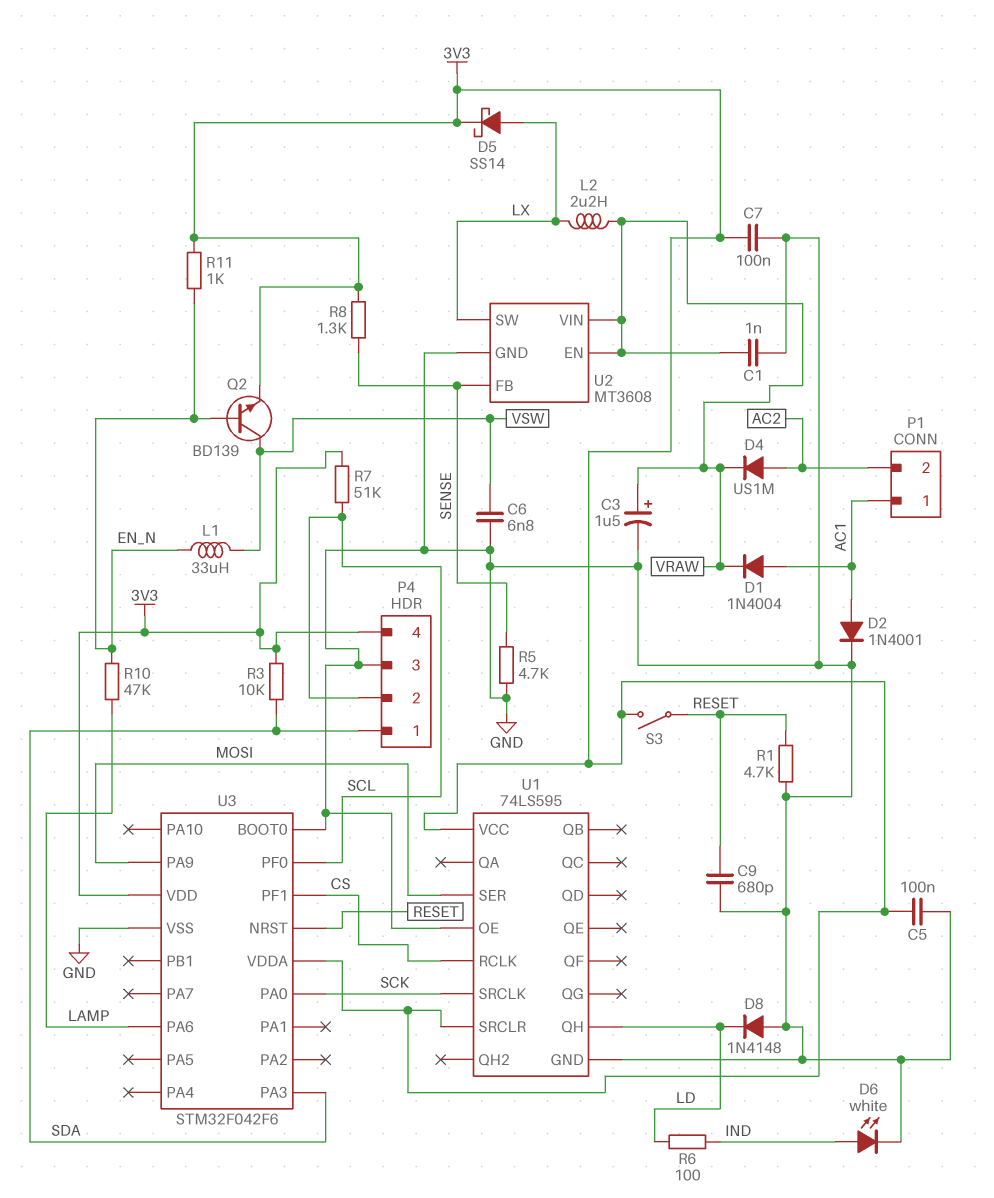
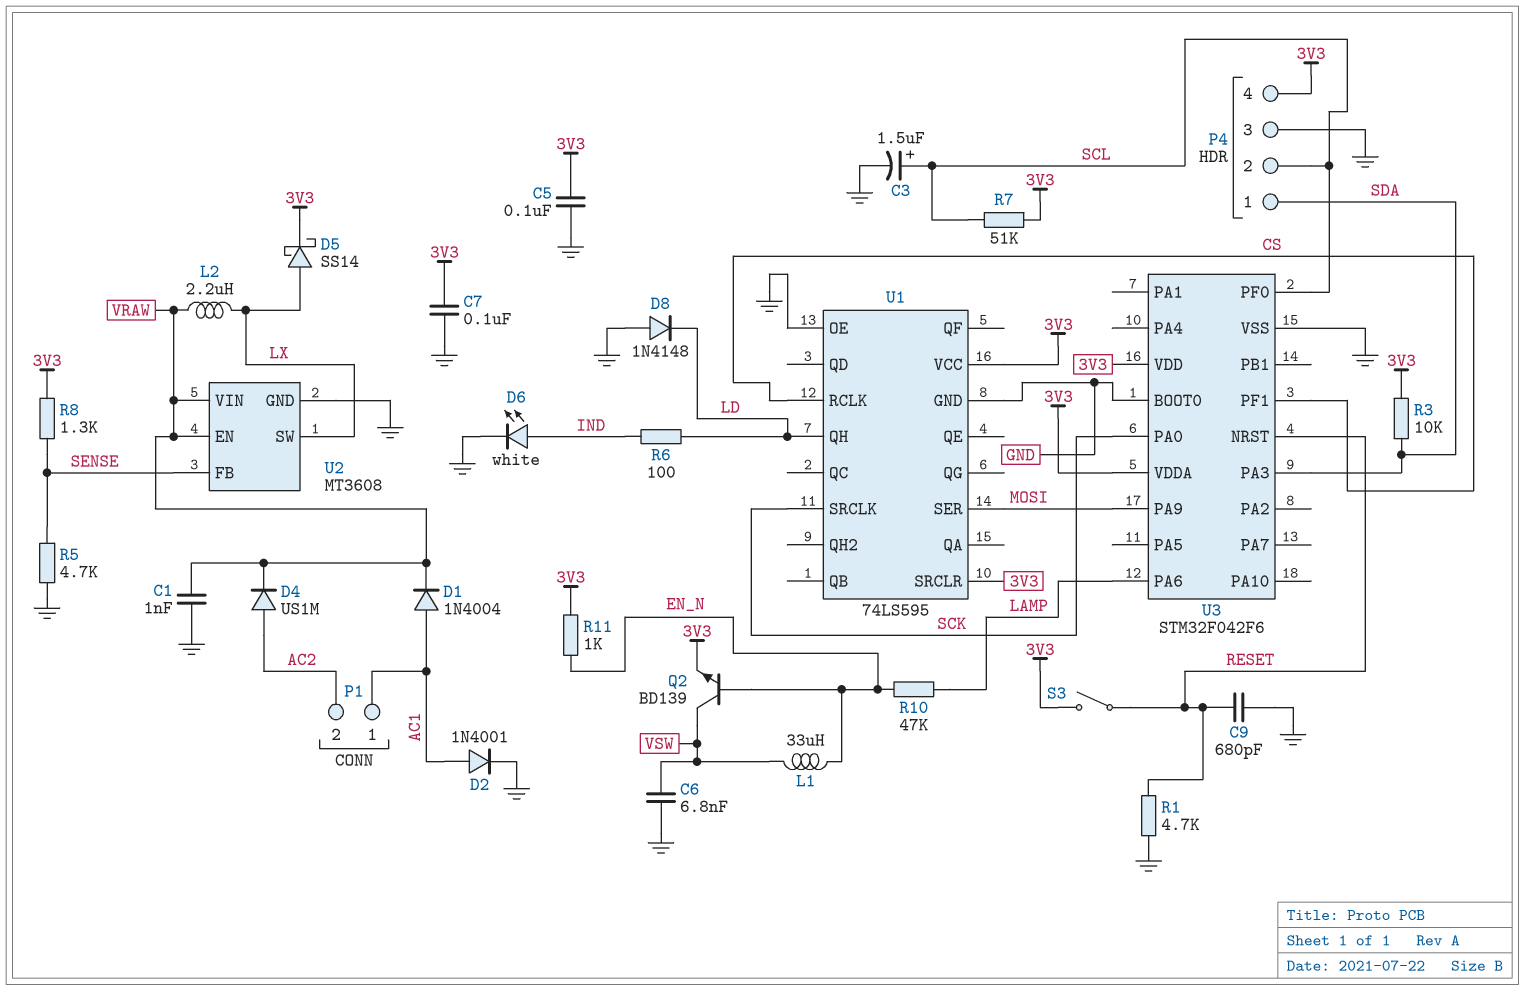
C3: 1.5uF (plus VRAW, minus GND) -> 1.5uF (plus SCL, minus GND)

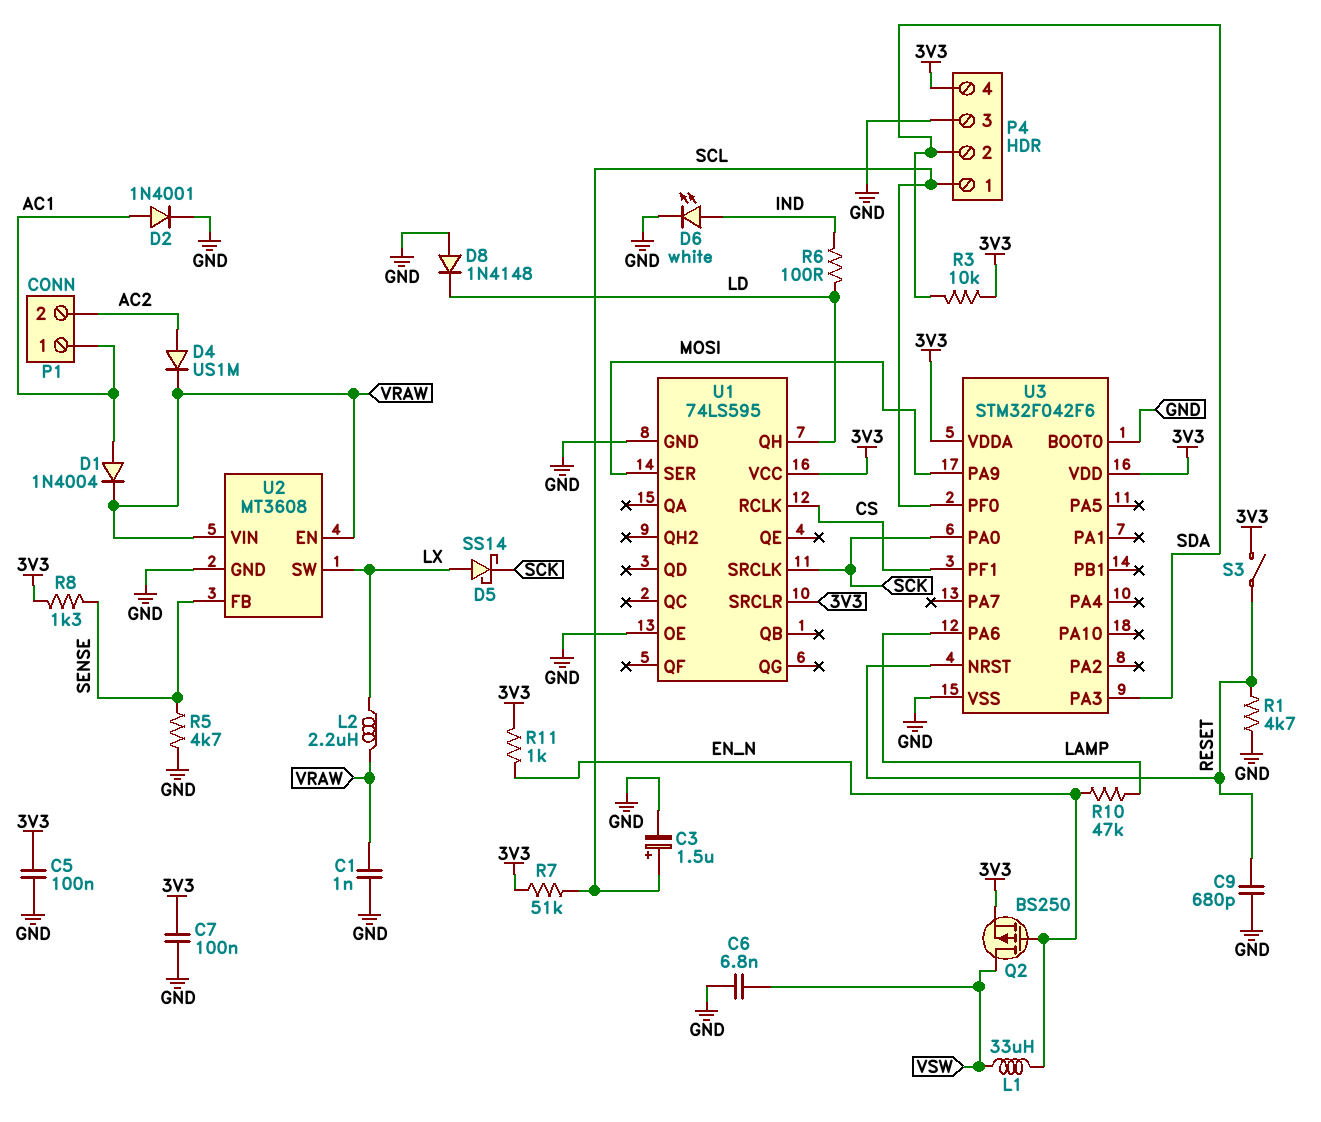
D5: schottky SS14 (A LX, K 3V3) -> schottky SS14 (A LX, K SCK)
P4 pin 1: SDA -> SCL
P4 pin 2: SCL -> SDA
Q2: NPN BD139 (B EN_N, C VSW, E 3V3) -> PMOS BS250 (G EN_N, D VSW, S 3V3)

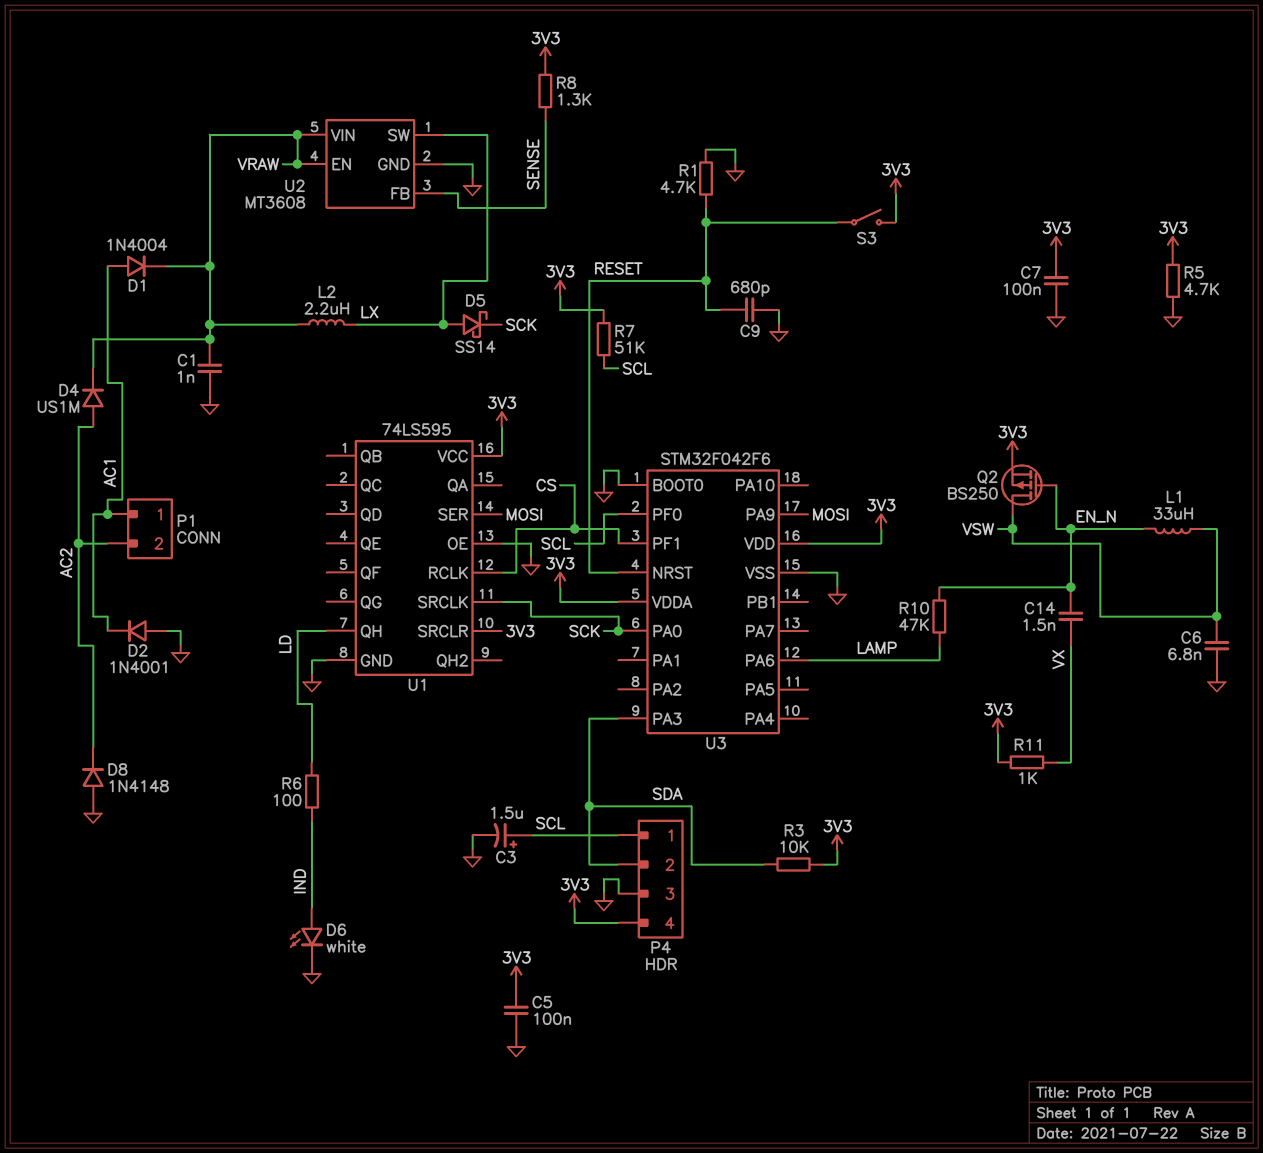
C14: none -> 1.5nF (EN_N, VX)
D2: diode 1N4001 (A AC1, K GND) -> diode 1N4001 (A GND, K AC1)
D8: diode 1N4148 (A GND, K LD) -> diode 1N4148 (A GND, K AC2)
R5: 4.7k (GND, SENSE) -> 4.7k (3V3, GND)
R11: 1k (3V3, EN_N) -> 1k (3V3, VX)

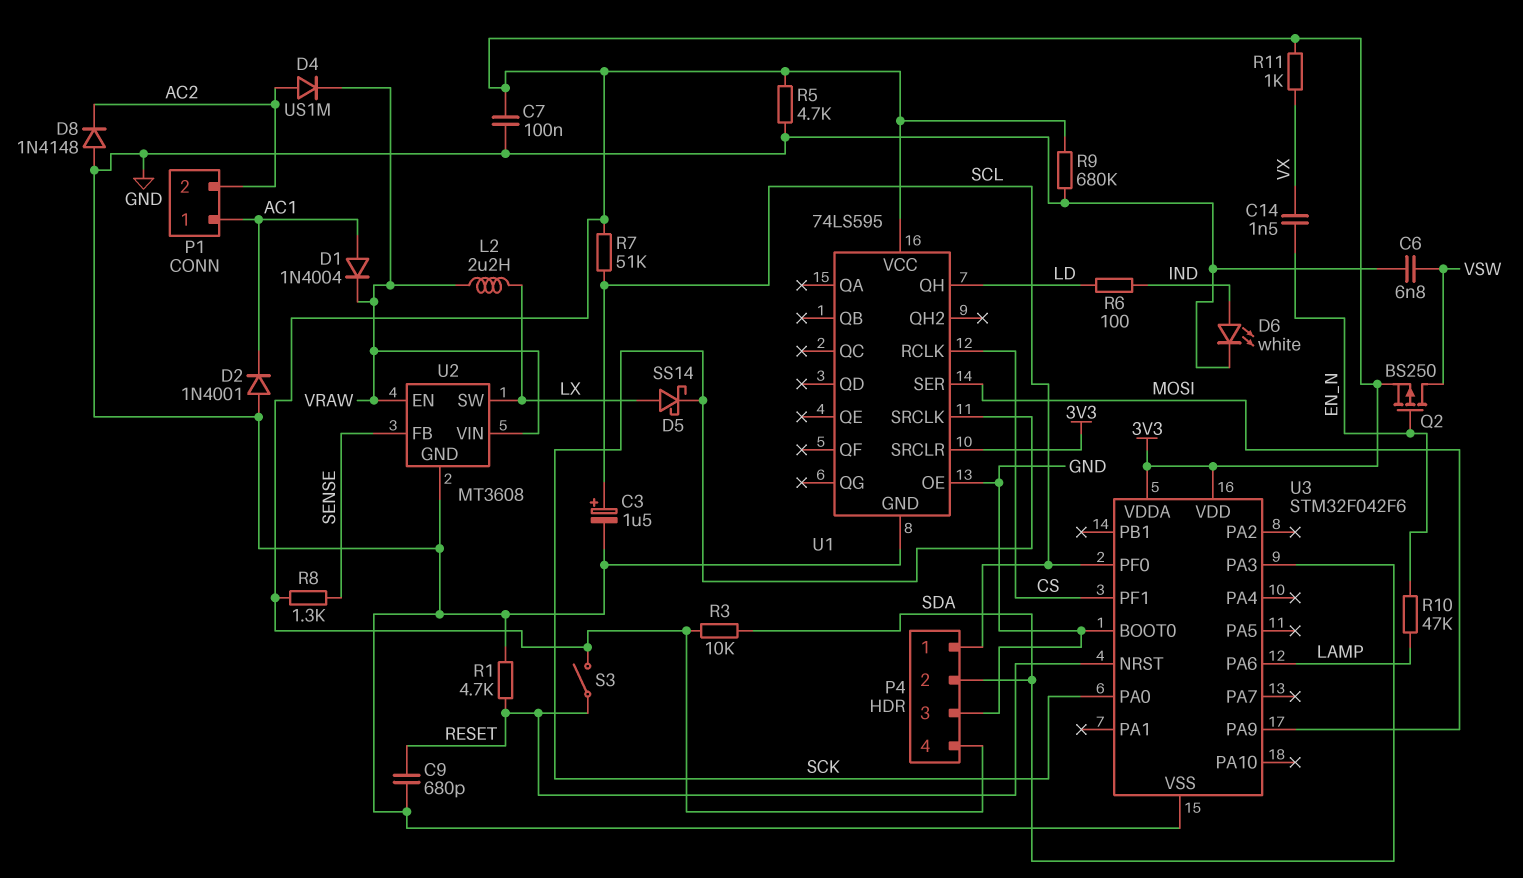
C1: 1nF (GND, VRAW) -> none
C5: 100nF (3V3, GND) -> none
L1: 33uH (EN_N, VSW) -> none
R9: none -> 680k (3V3, GND)

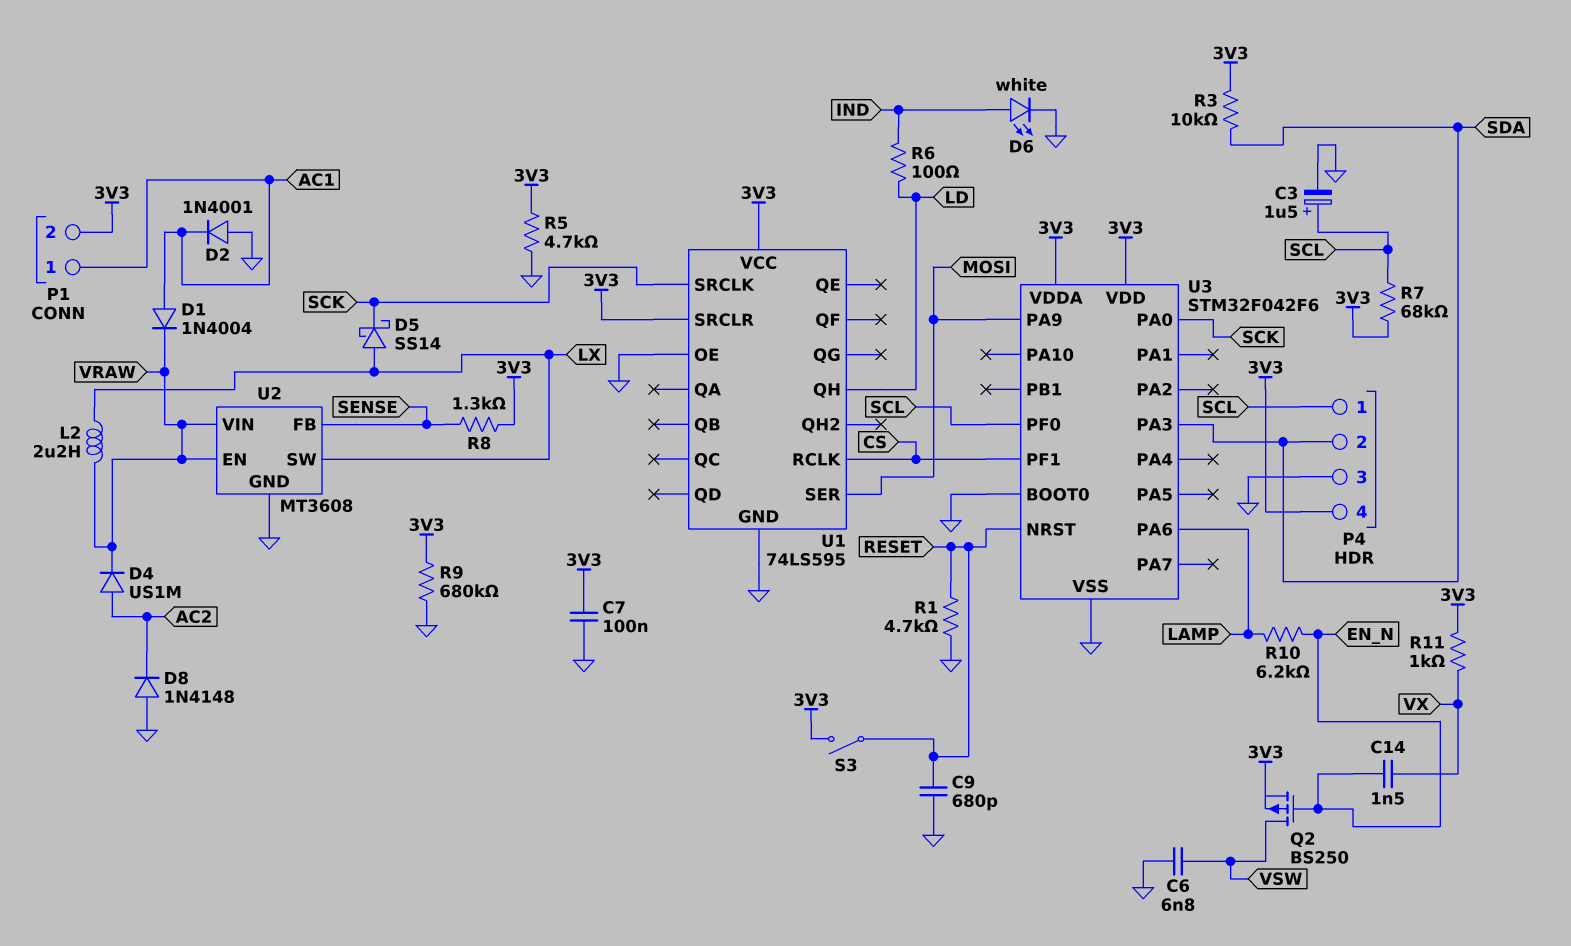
P1 pin 2: AC2 -> 3V3
R7: 51k (3V3, SCL) -> 68k (3V3, SCL)
R10: 47k (EN_N, LAMP) -> 6.2k (EN_N, LAMP)

